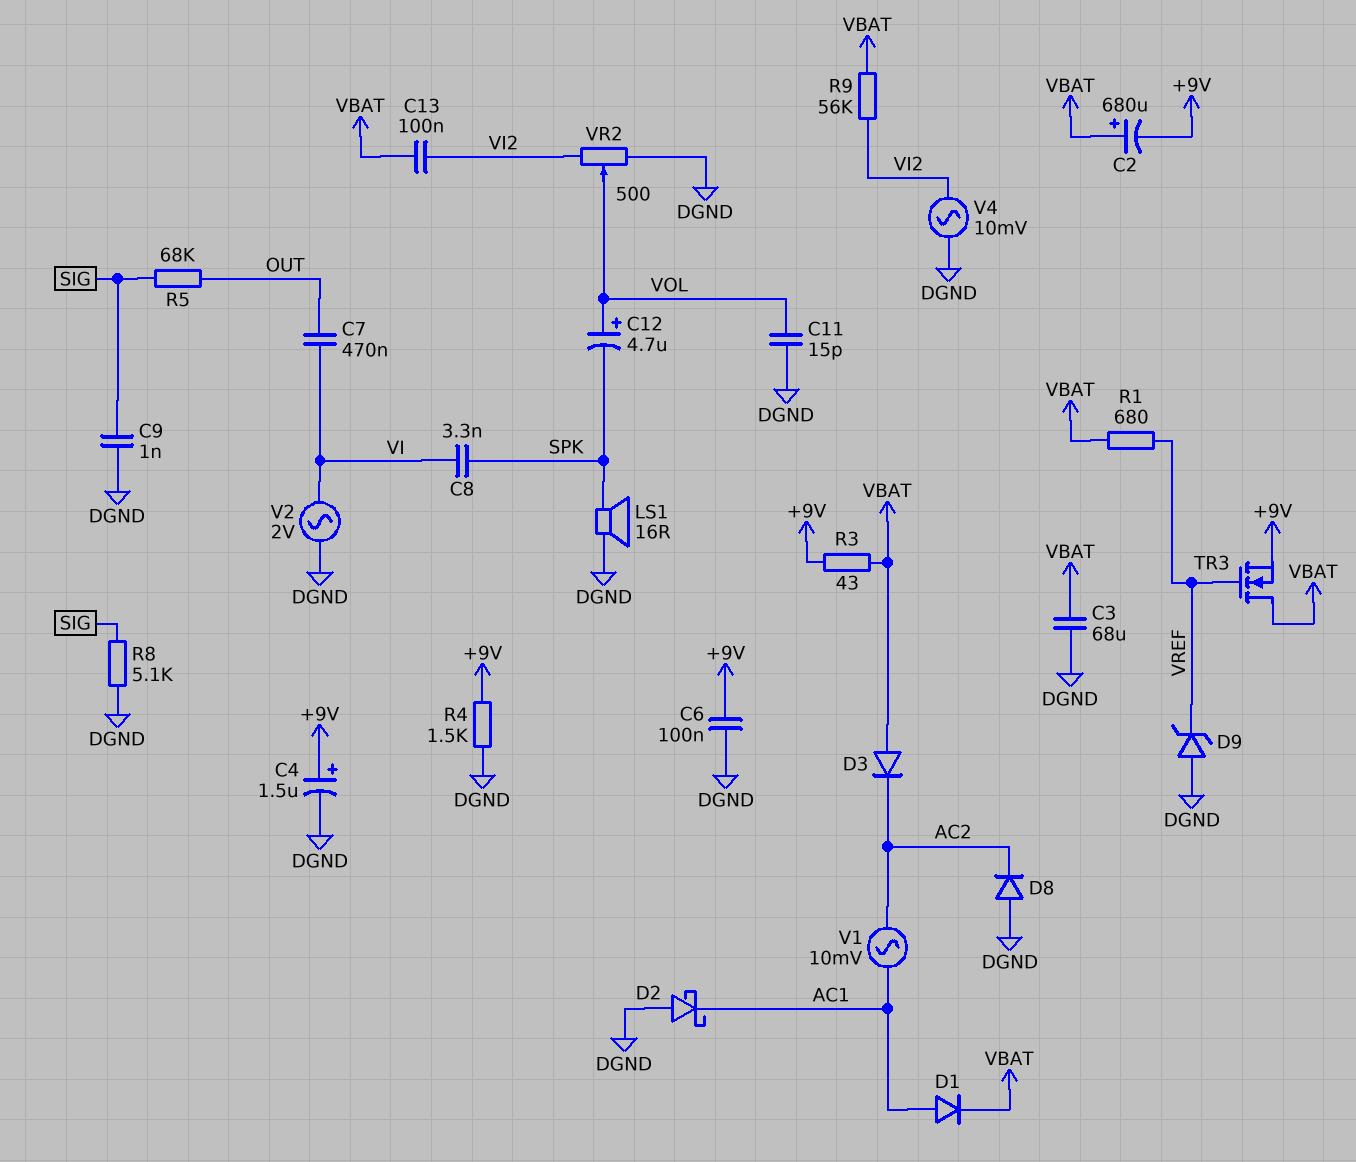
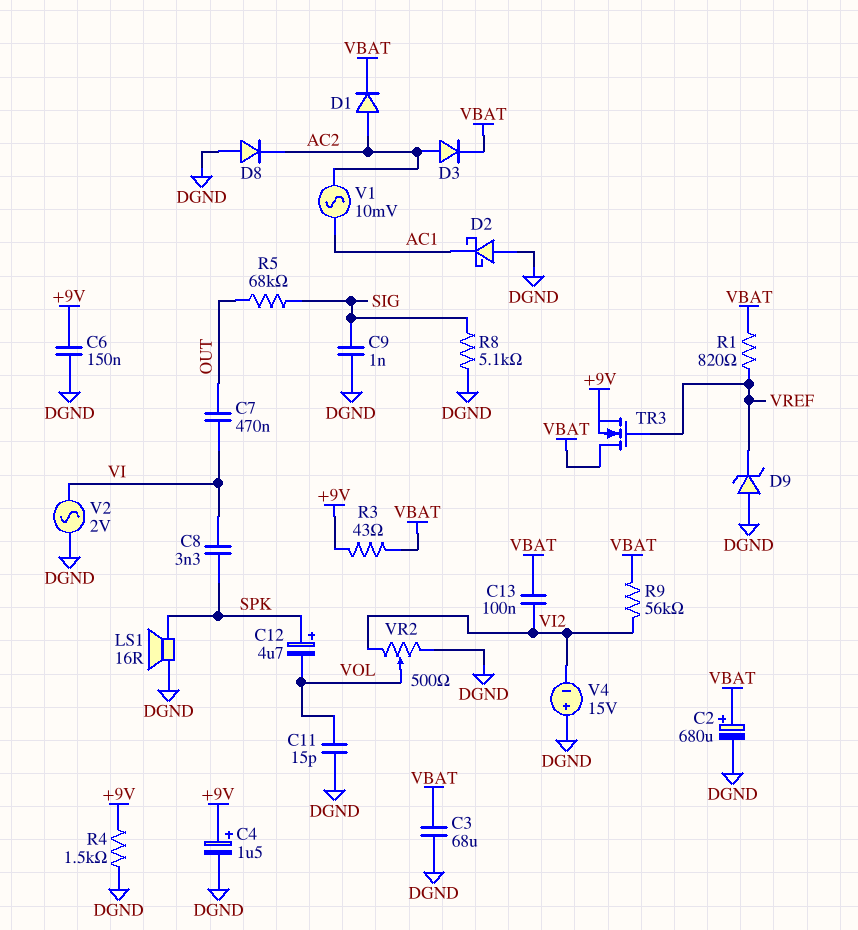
C2: 680uF (plus VBAT, minus +9V) -> 680uF (plus VBAT, minus DGND)
C6: 100nF (+9V, DGND) -> 150nF (+9V, DGND)
C12: 4.7uF (plus VOL, minus SPK) -> 4.7uF (plus SPK, minus VOL)
D1: diode (A AC1, K VBAT) -> diode (A AC2, K VBAT)
D3: diode (A VBAT, K AC2) -> diode (A AC2, K VBAT)
R1: 680 (VBAT, VREF) -> 820 (VBAT, VREF)
V4: AC 10mV (DGND, VI2) -> 15V (plus DGND, minus VI2)

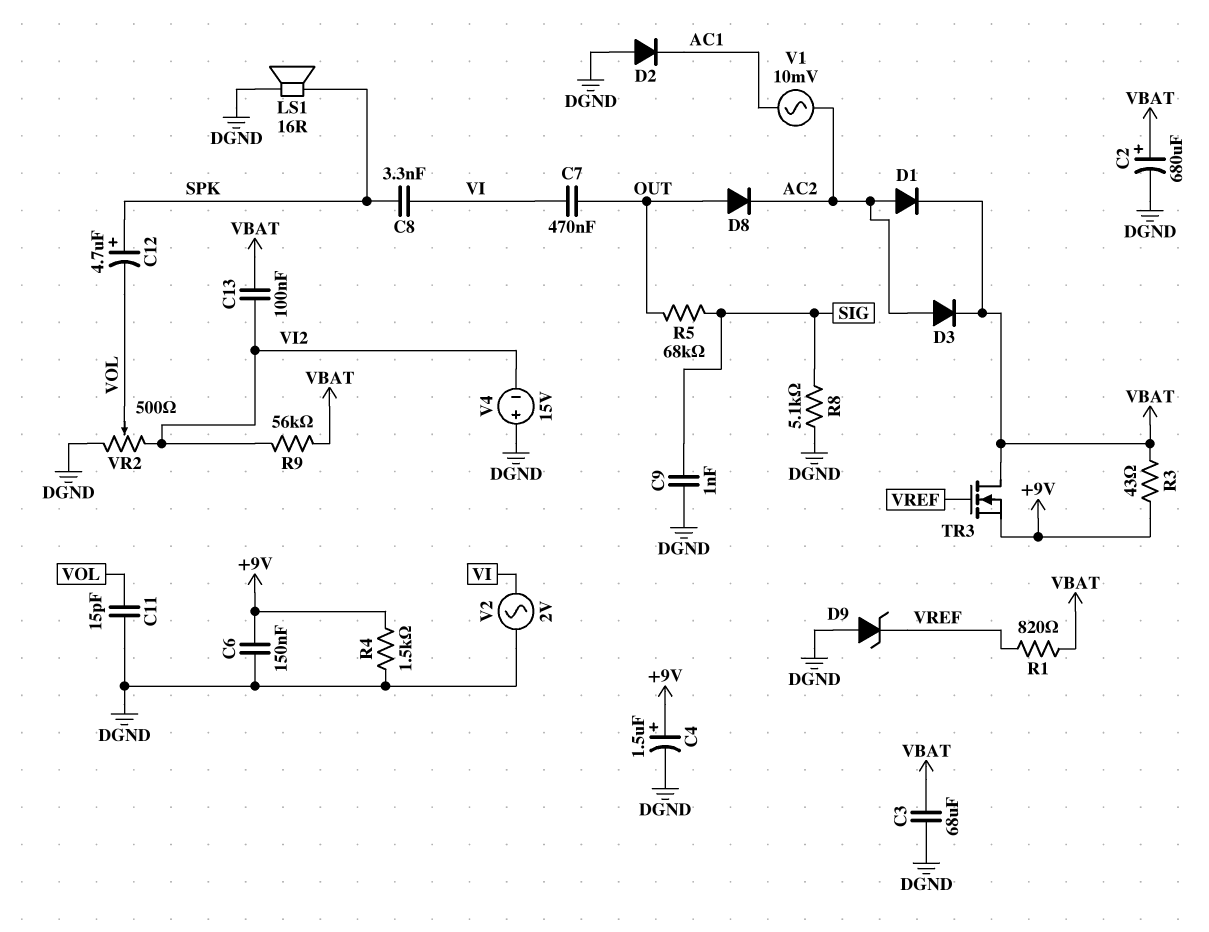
D2: schottky (A DGND, K AC1) -> diode (A DGND, K AC1)
D8: diode (A DGND, K AC2) -> diode (A OUT, K AC2)

